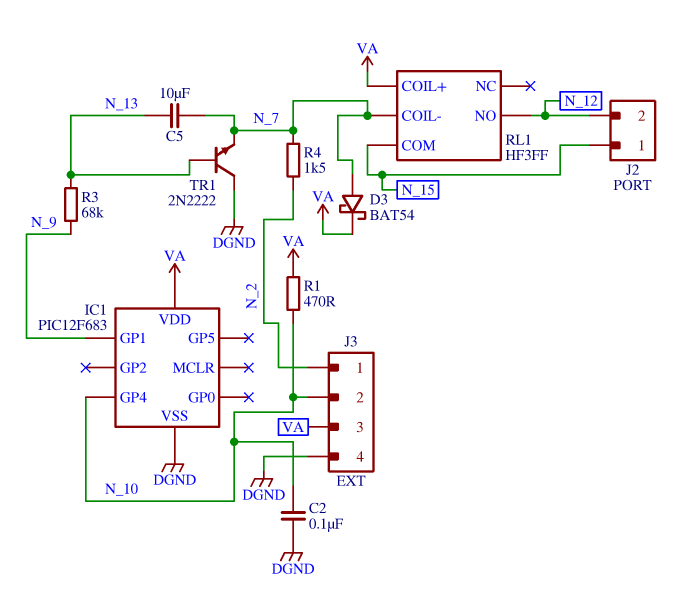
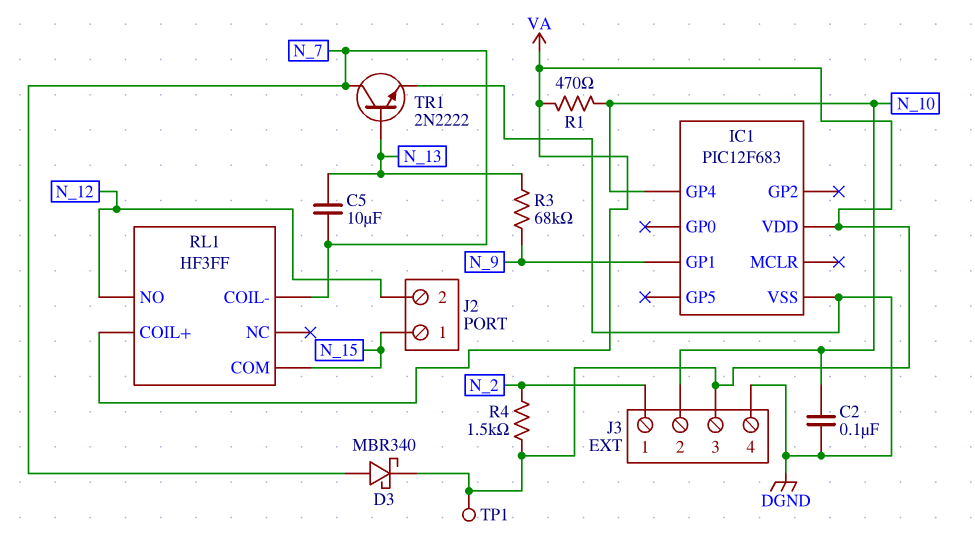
D3: schottky BAT54 (A N_7, K VA) -> schottky MBR340 (A N_7, K VA)
R4: 1.5k (N_2, N_7) -> 1.5k (N_2, VA)
TP1: none -> test point (VA)
TR1: NPN 2N2222 (B N_13, C DGND, E N_7) -> NPN 2N2222 (B N_13, C N_7, E DGND)

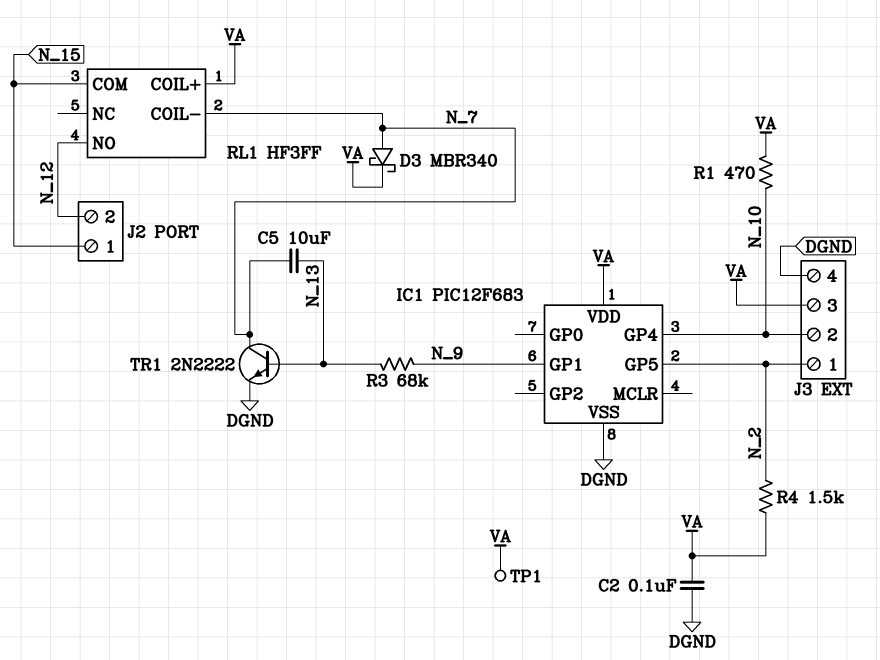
C2: 100nF (DGND, N_10) -> 100nF (DGND, VA)
IC1 pin GP5: none -> N_2

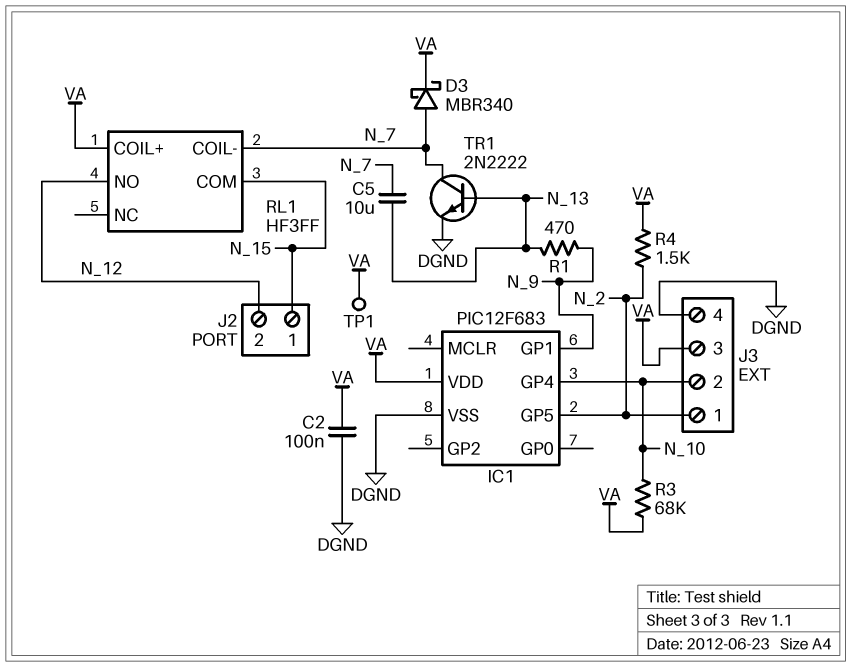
R1: 470 (N_10, VA) -> 470 (N_9, N_13)
R3: 68k (N_9, N_13) -> 68k (N_10, VA)

